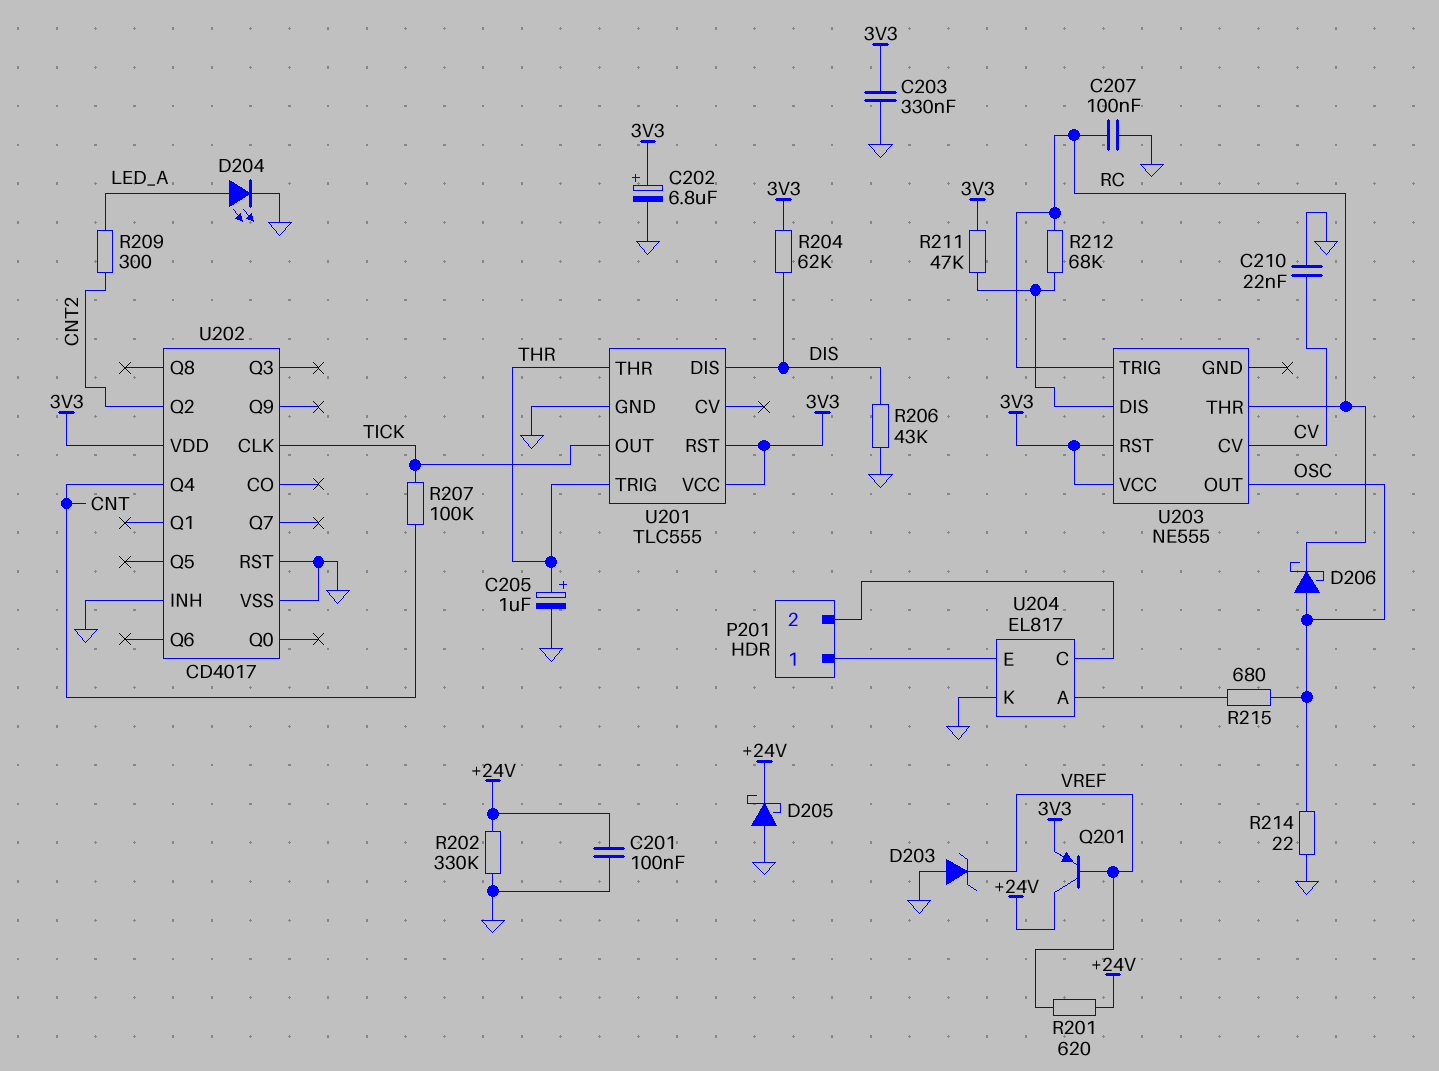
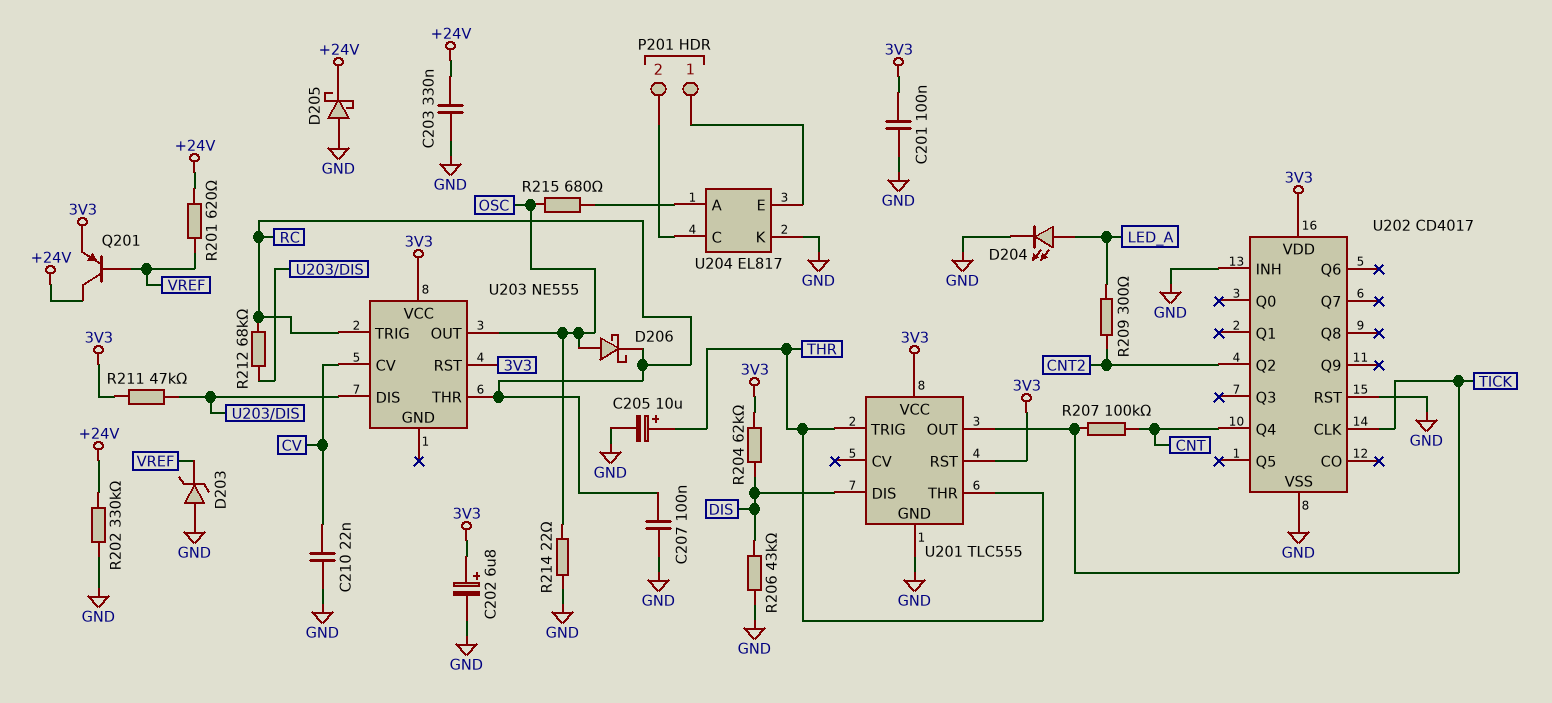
C201: 100nF (+24V, GND) -> 100nF (3V3, GND)
C203: 330nF (3V3, GND) -> 330nF (+24V, GND)
C205: 1uF (plus THR, minus GND) -> 10uF (plus THR, minus GND)

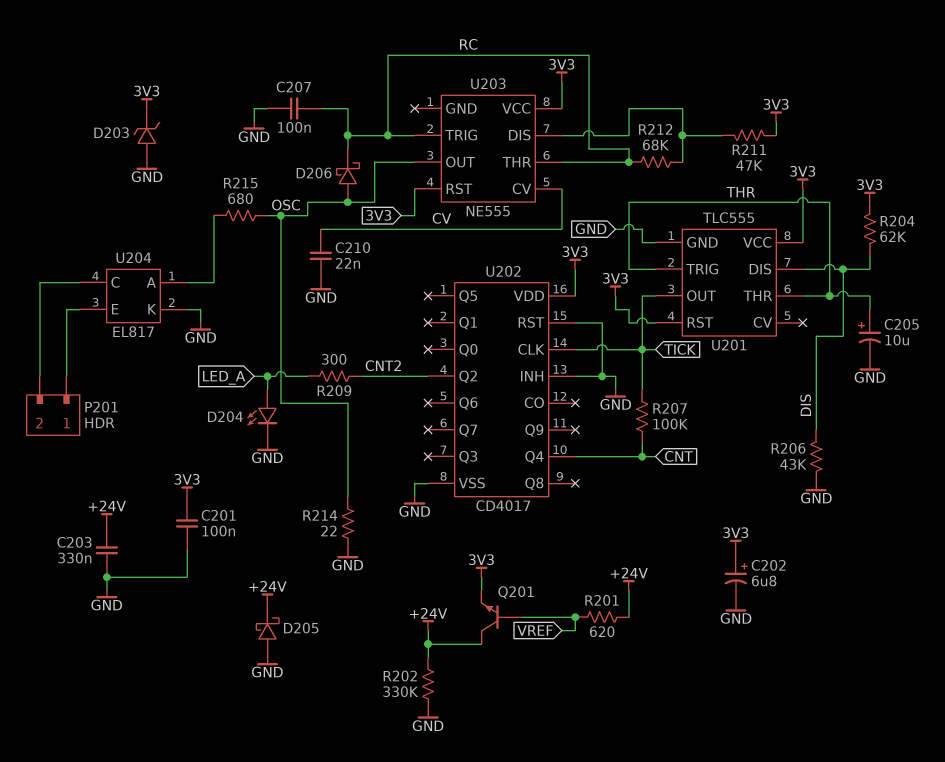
D203: zener (A GND, K VREF) -> zener (A GND, K 3V3)
Q201: PNP (B VREF, C +24V, E 3V3) -> NPN (B VREF, C +24V, E 3V3)

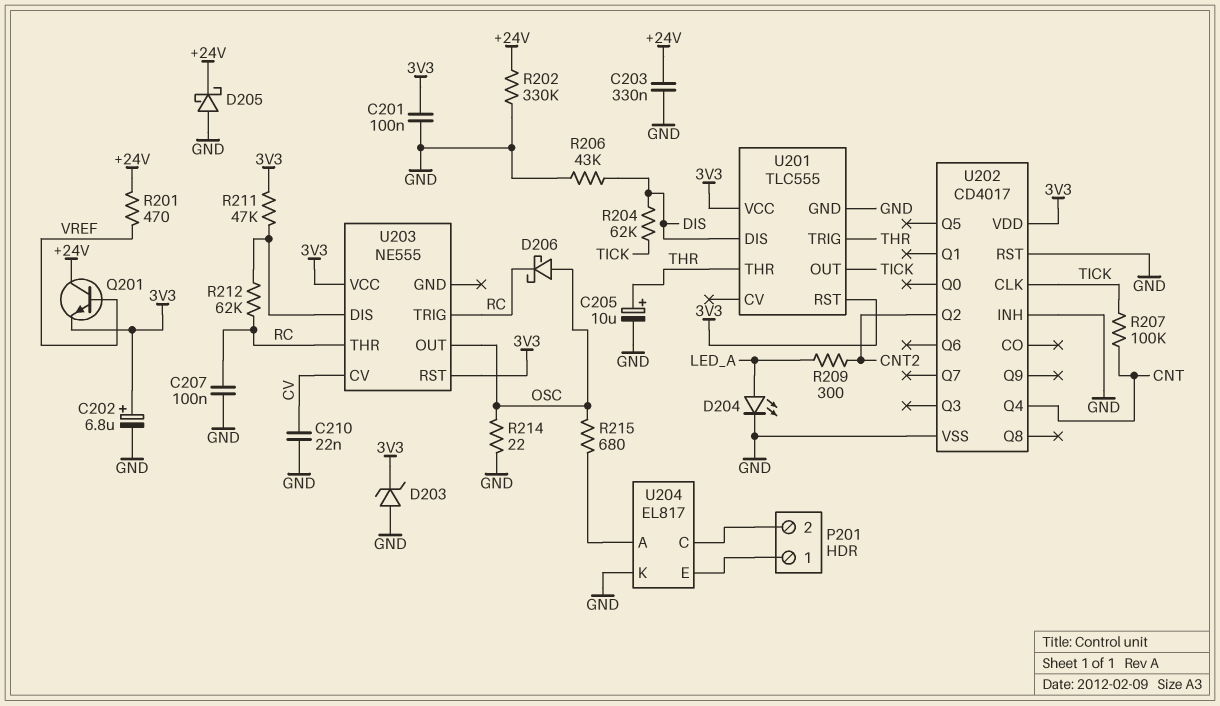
R201: 620 (+24V, VREF) -> 470 (+24V, VREF)
R204: 62k (3V3, DIS) -> 62k (DIS, TICK)
R212: 68k (RC, U203/DIS) -> 62k (RC, U203/DIS)

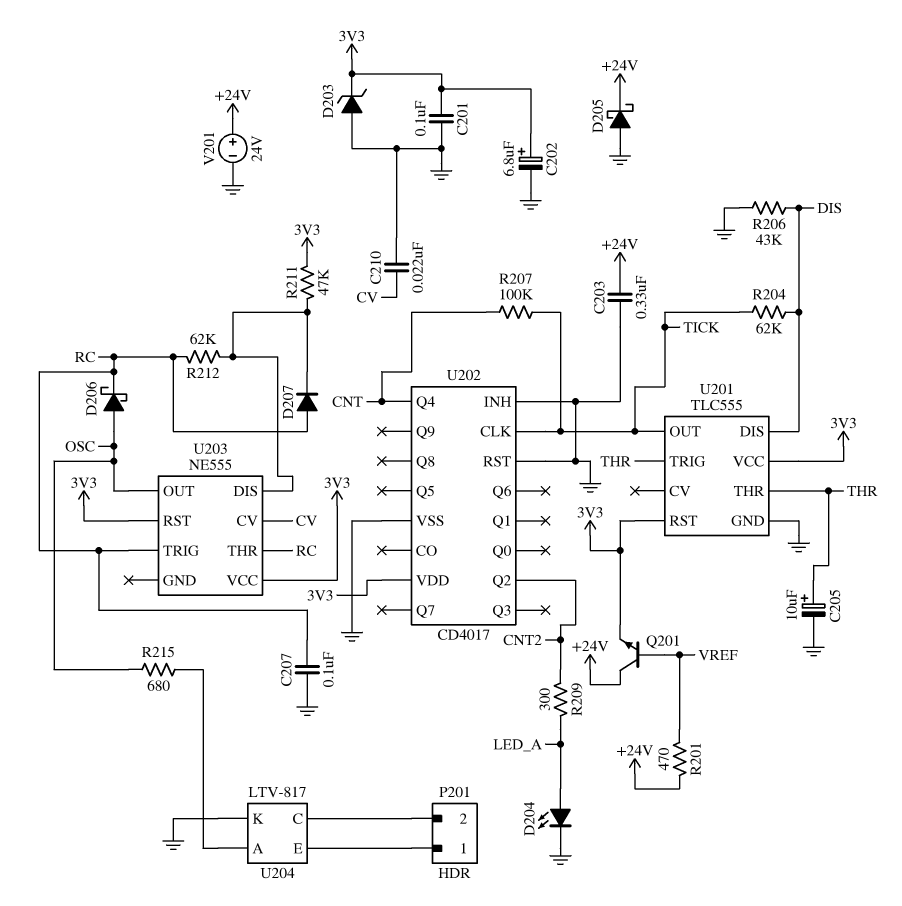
D207: none -> diode (A RC, K U203/DIS)
R202: 330k (+24V, GND) -> none
R214: 22 (GND, OSC) -> none
U204: EL817 -> LTV-817
V201: none -> 24V (plus +24V, minus GND)

